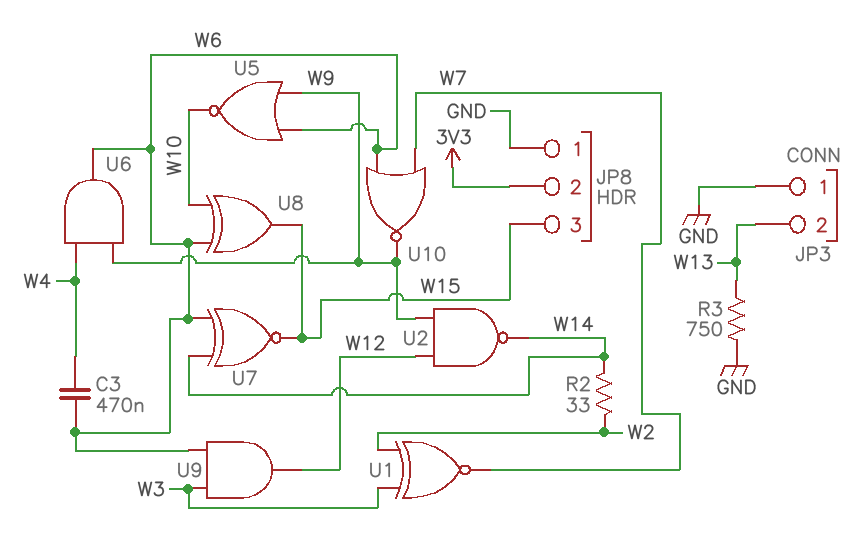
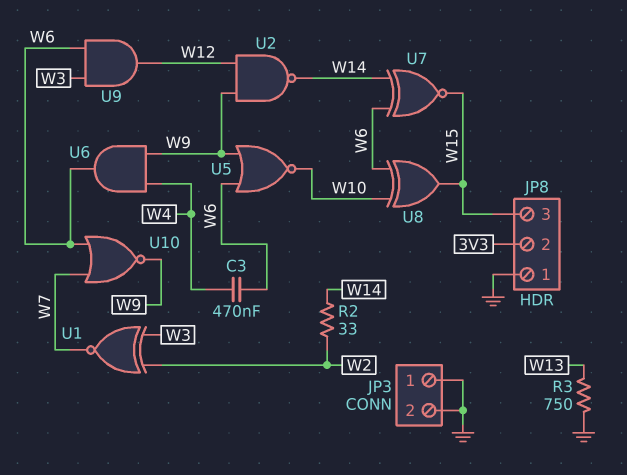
JP3 pin 2: W13 -> GND

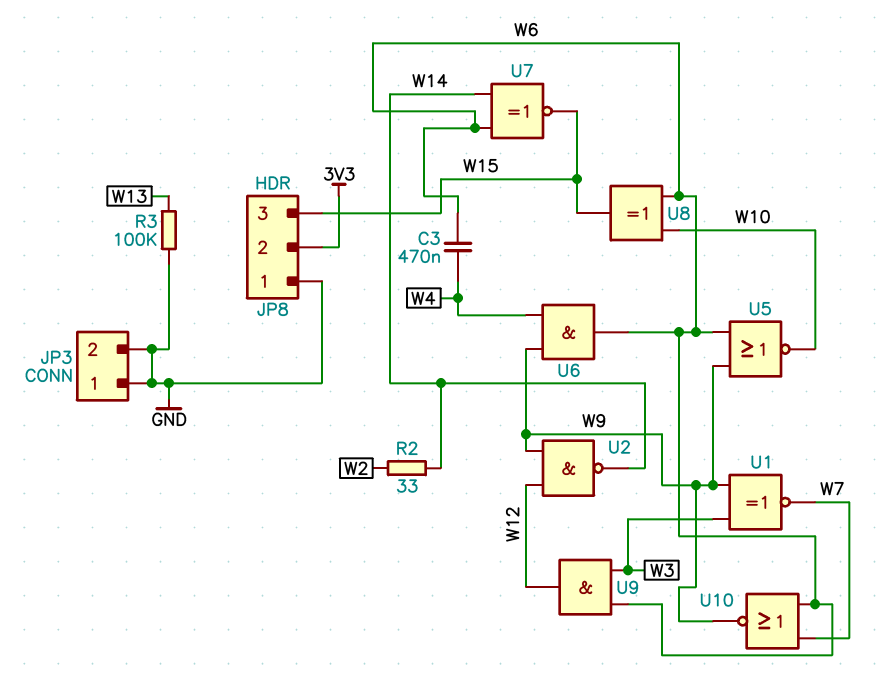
R3: 750 (GND, W13) -> 100k (GND, W13)
U1: XNOR (in W2, in W3, out W7) -> XNOR (in W3, in W9, out W7)

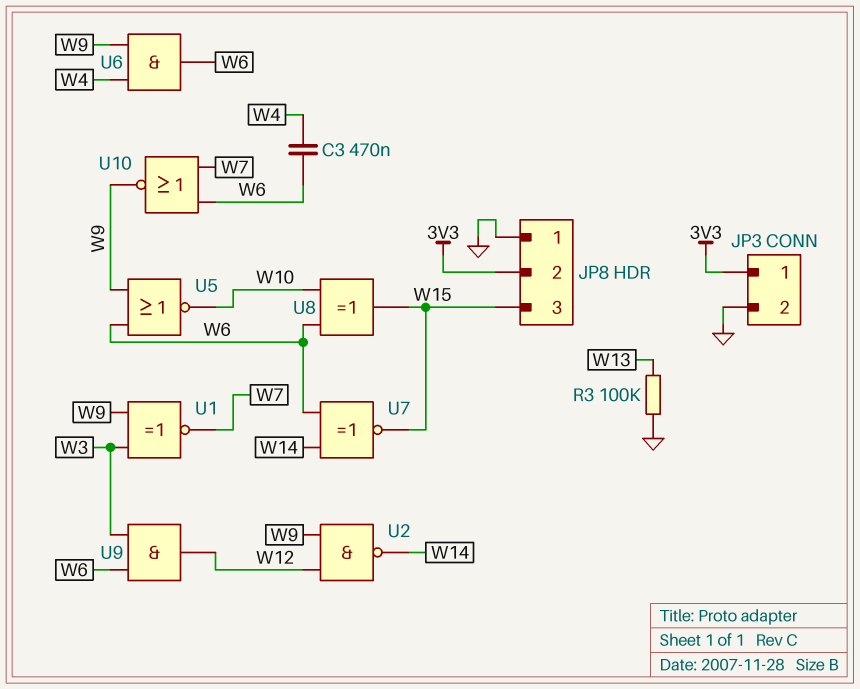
JP3 pin 1: GND -> 3V3
R2: 33 (W2, W14) -> none

